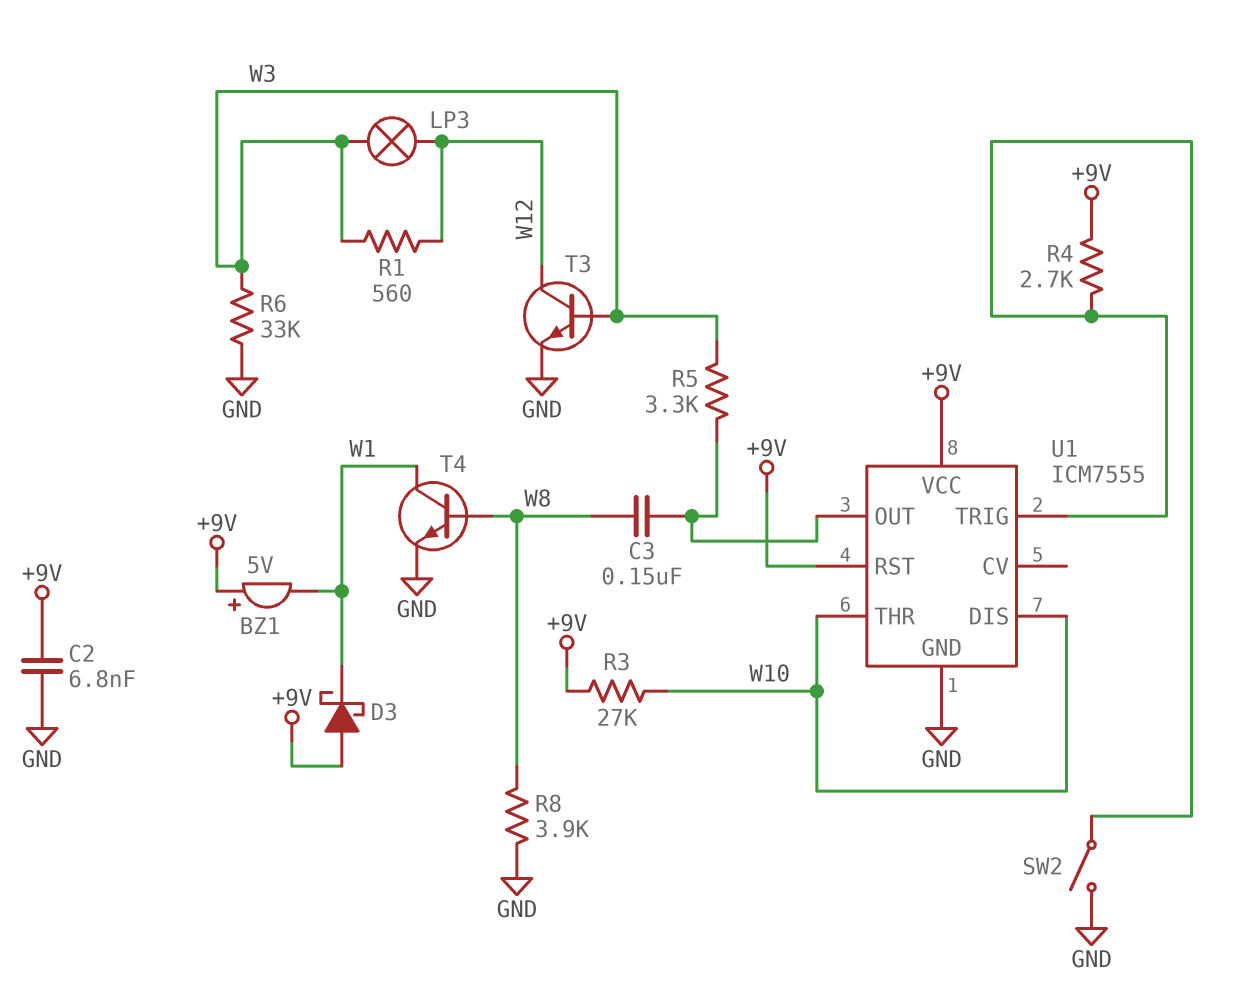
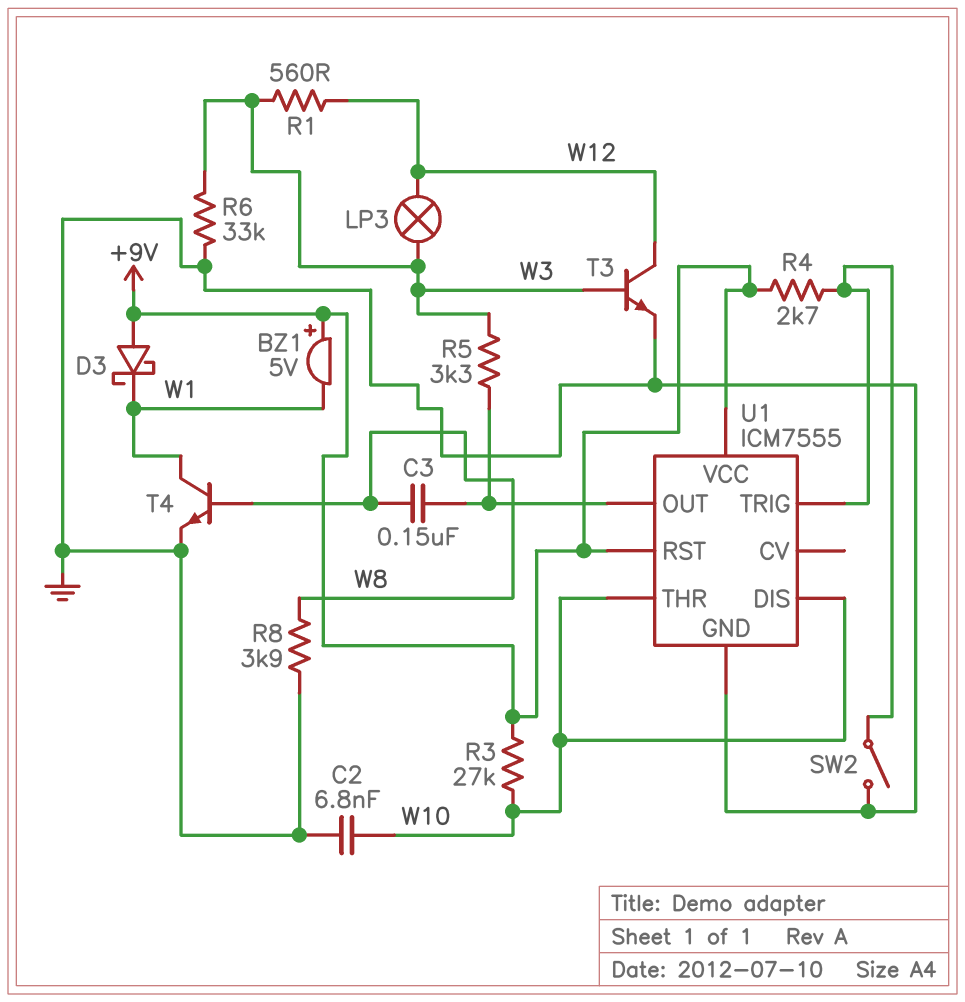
C2: 6.8nF (+9V, GND) -> 6.8nF (GND, W10)

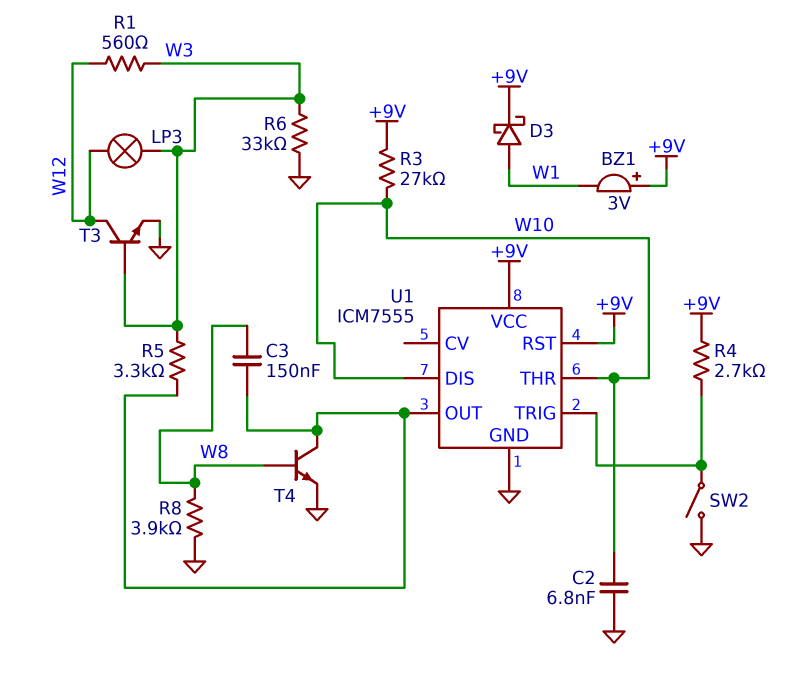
BZ1: buzzer 5V (plus +9V, minus W1) -> buzzer 3V (plus +9V, minus W1)
D3: schottky (A +9V, K W1) -> schottky (A W1, K +9V)
T4: NPN (B W8, C W1, E GND) -> NPN (B W8, C U1/OUT, E GND)

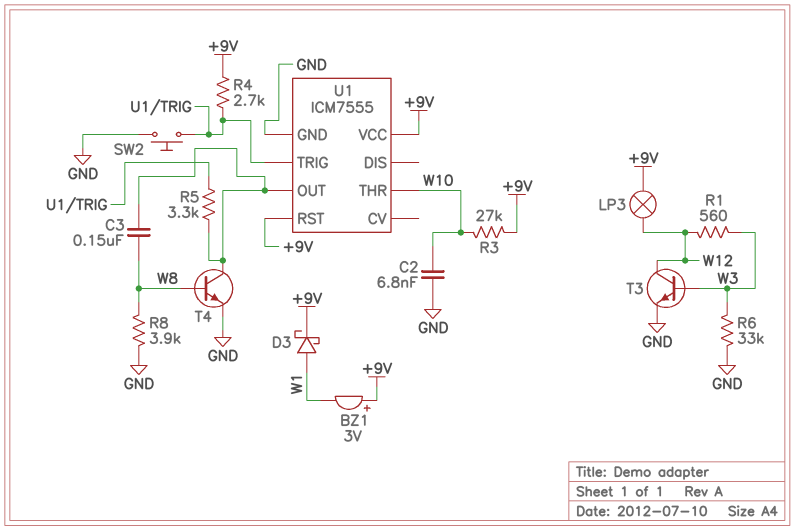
LP3: lamp (W3, W12) -> lamp (+9V, W12)
R5: 3.3k (U1/OUT, W3) -> 3.3k (U1/OUT, U1/TRIG)
SW2: switch (GND, U1/TRIG) -> button (GND, U1/TRIG)
U1 pin DIS: W10 -> none

